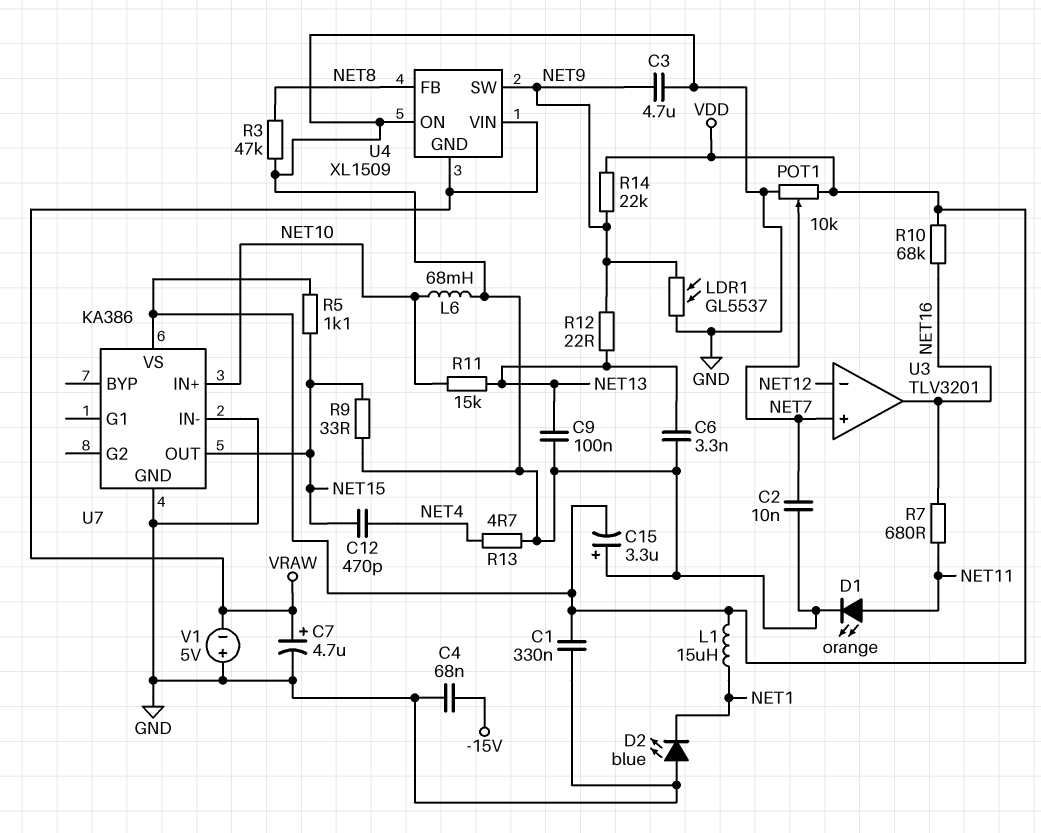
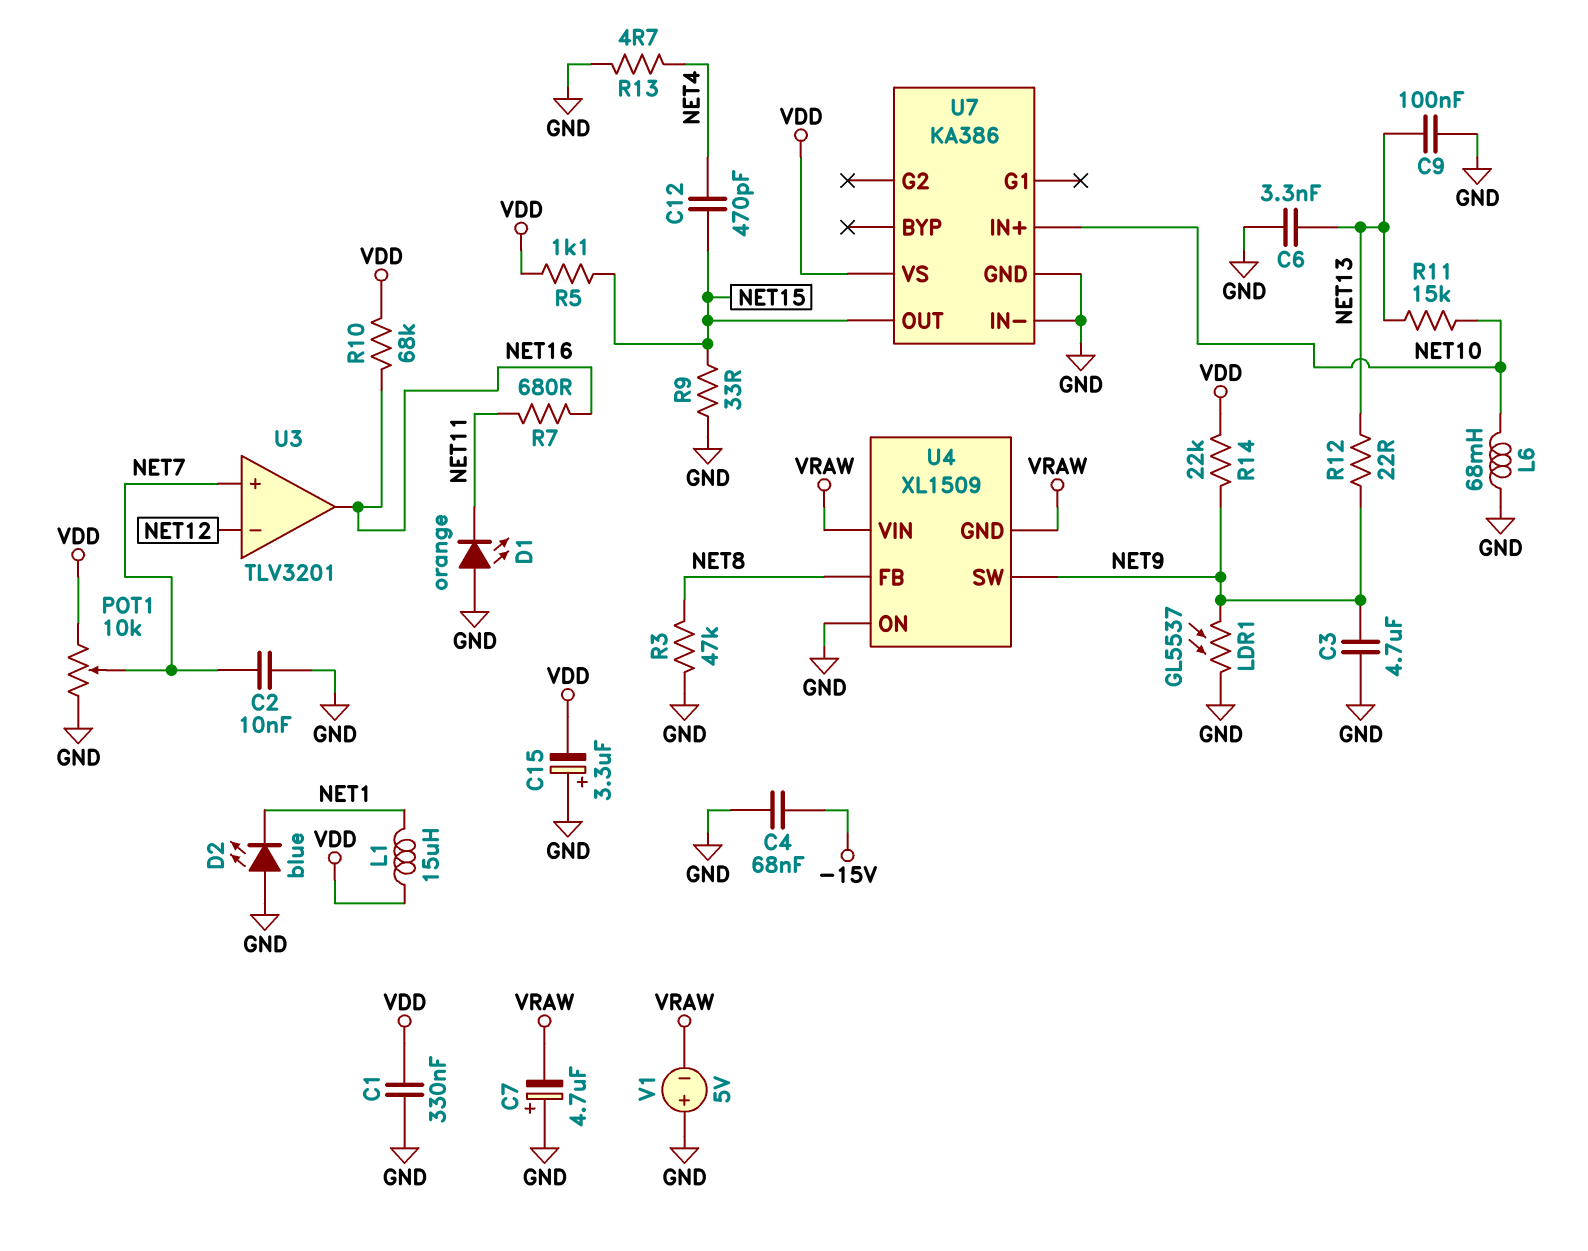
C7: 4.7uF (plus VRAW, minus GND) -> 4.7uF (plus GND, minus VRAW)
D1: LED orange (A NET11, K GND) -> LED orange (A GND, K NET11)

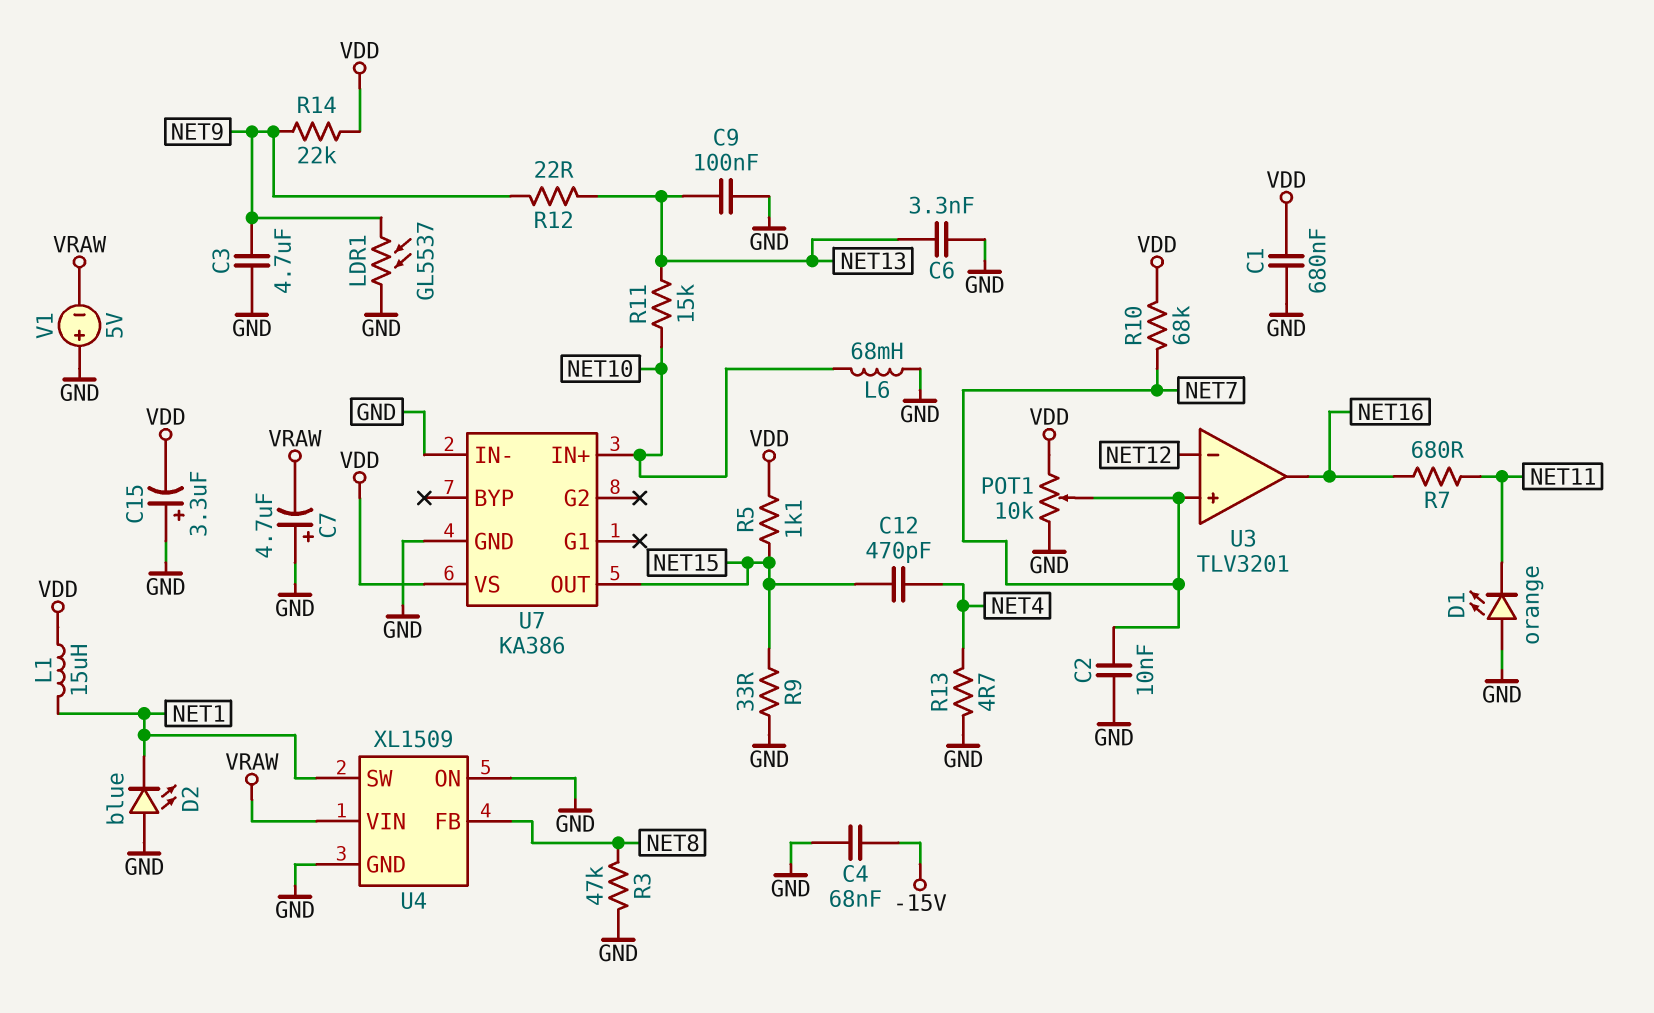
C1: 330nF (GND, VDD) -> 680nF (GND, VDD)
R10: 68k (NET16, VDD) -> 68k (NET7, VDD)
U4 pin GND: VRAW -> GND
U4 pin SW: NET9 -> NET1

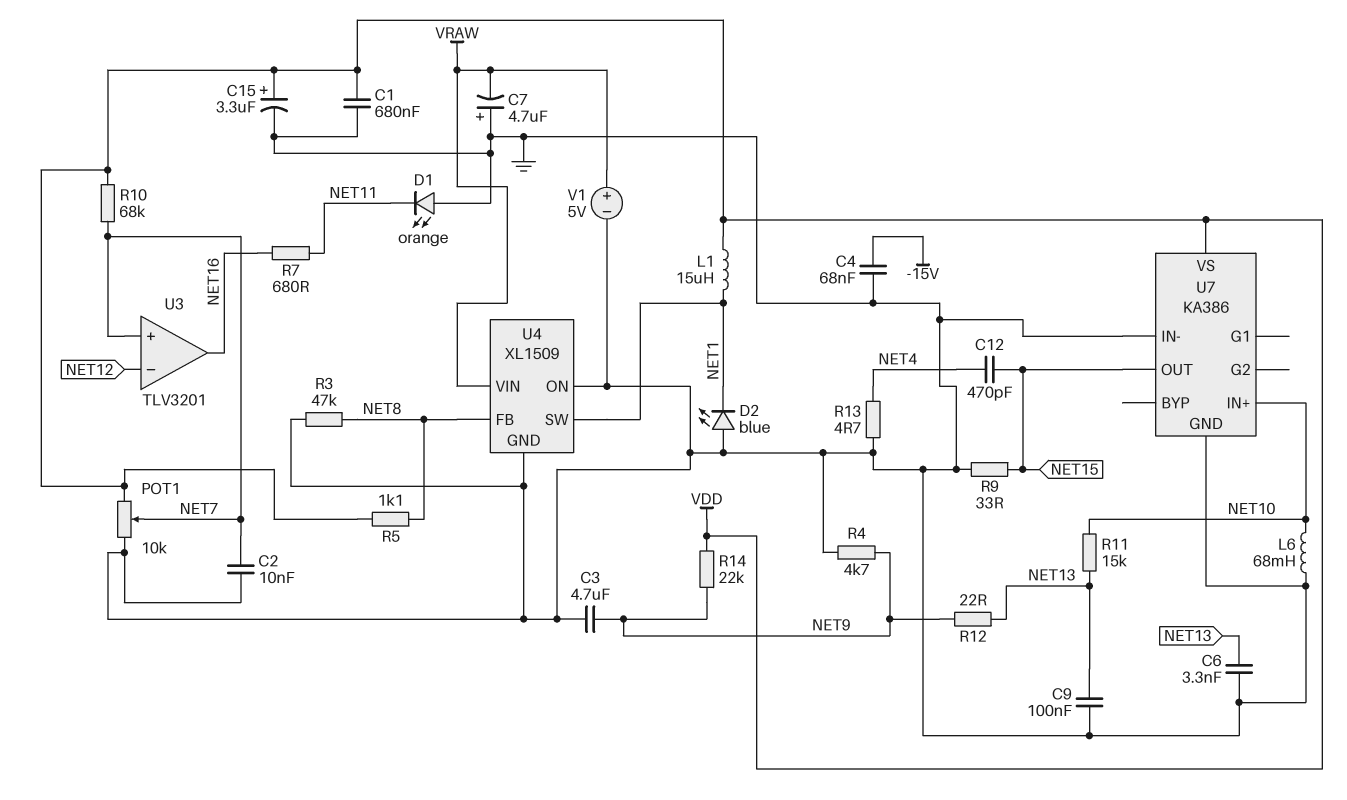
C15: 3.3uF (plus GND, minus VDD) -> 3.3uF (plus VDD, minus GND)
LDR1: GL5537 (GND, NET9) -> none
R4: none -> 4.7k (GND, NET9)
R5: 1.1k (NET15, VDD) -> 1.1k (NET8, VDD)
V1: 5V (plus GND, minus VRAW) -> 5V (plus VRAW, minus GND)

